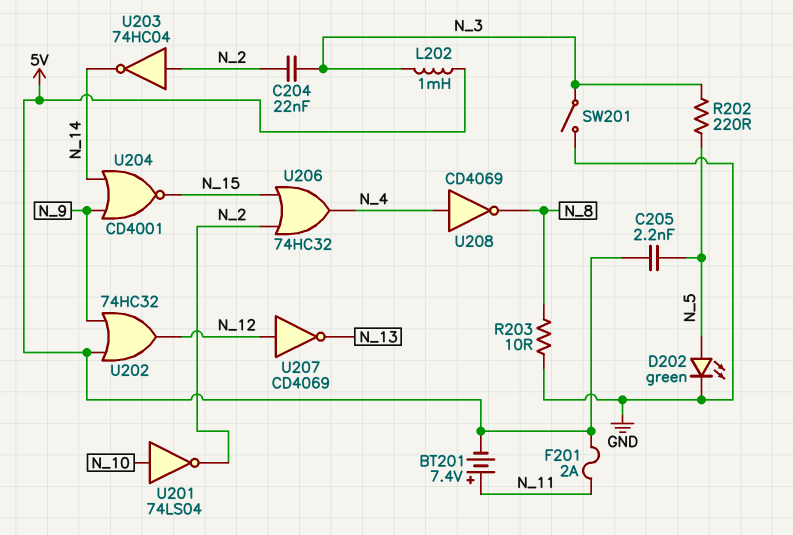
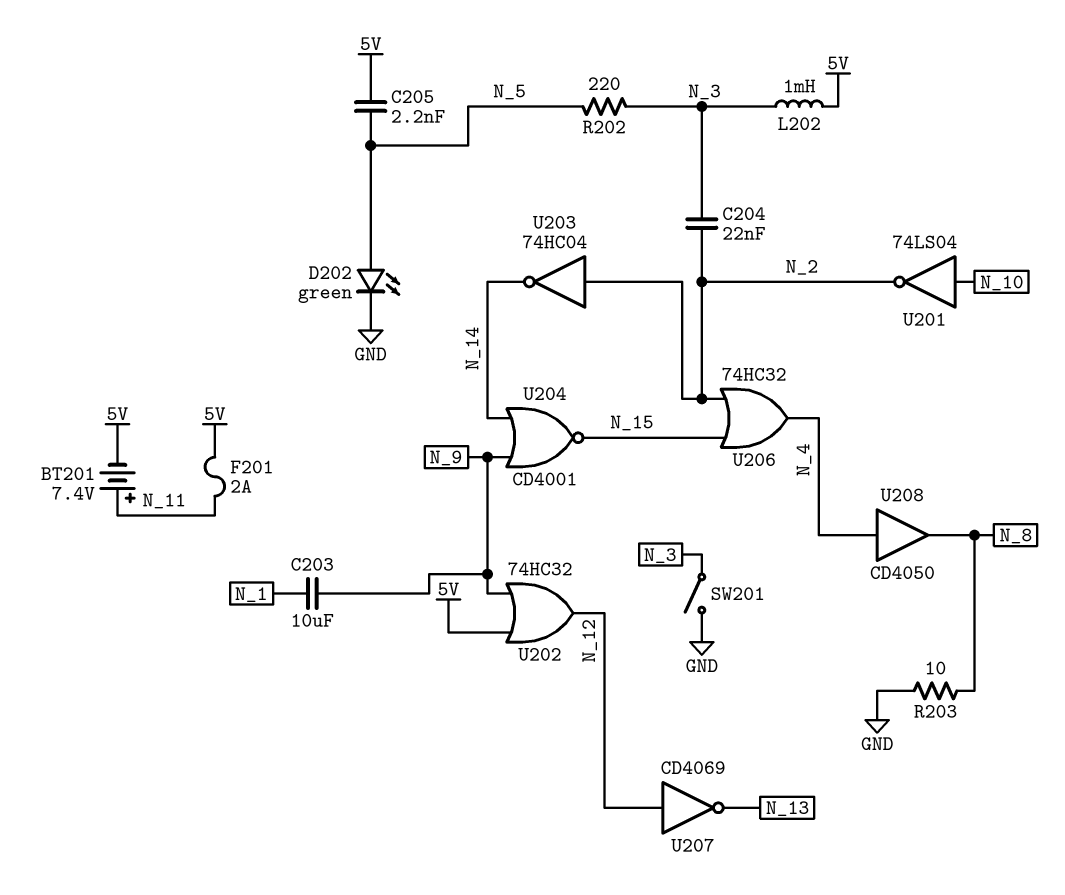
C203: none -> 10uF (N_1, N_9)
U208: NOT CD4069 (in N_4, out N_8) -> buffer CD4050 (in N_4, out N_8)

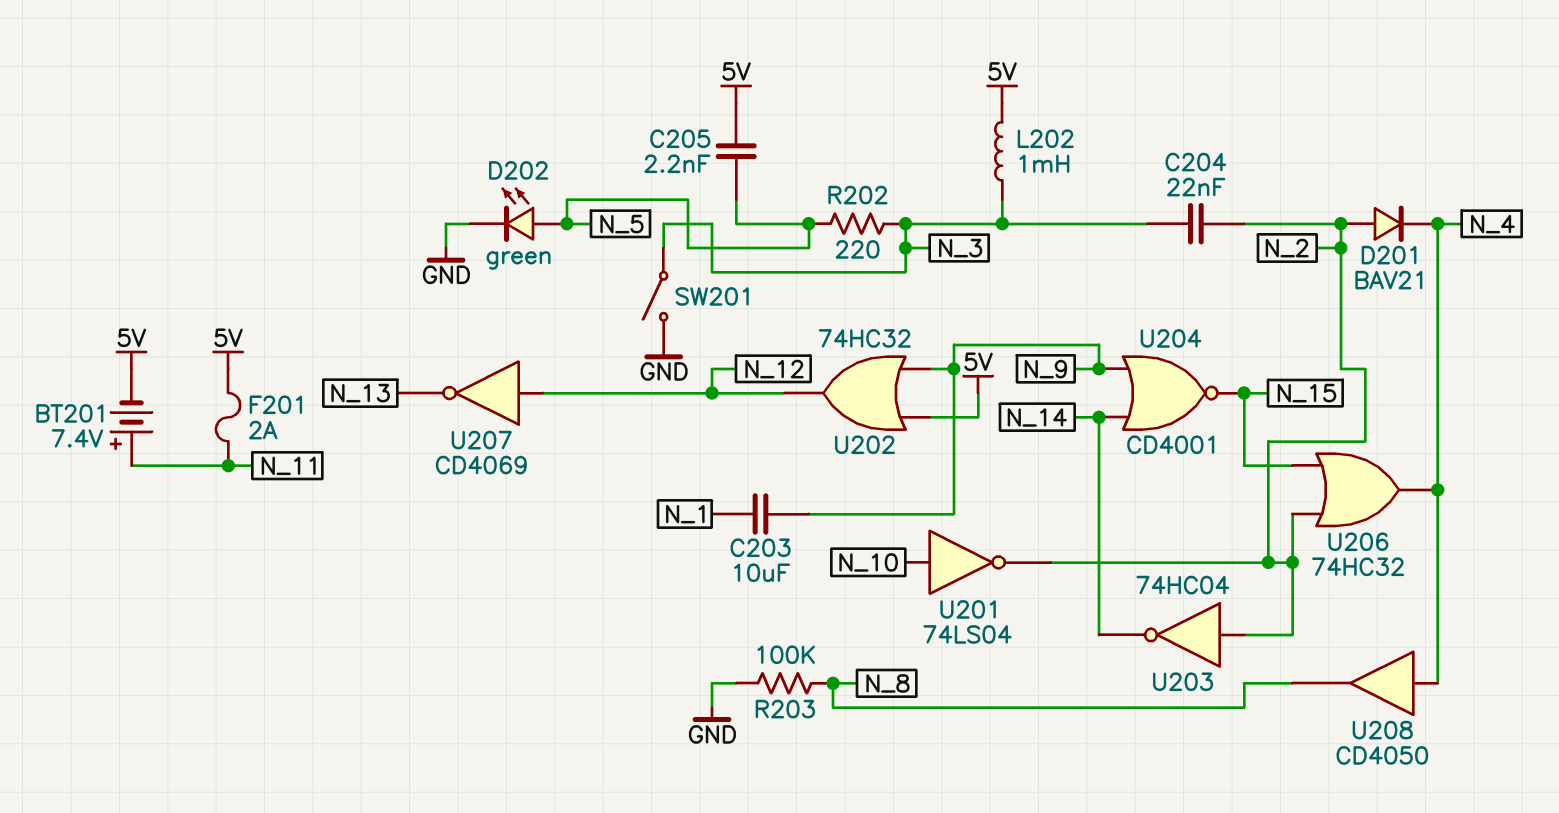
D201: none -> diode BAV21 (A N_2, K N_4)
R203: 10 (GND, N_8) -> 100k (GND, N_8)

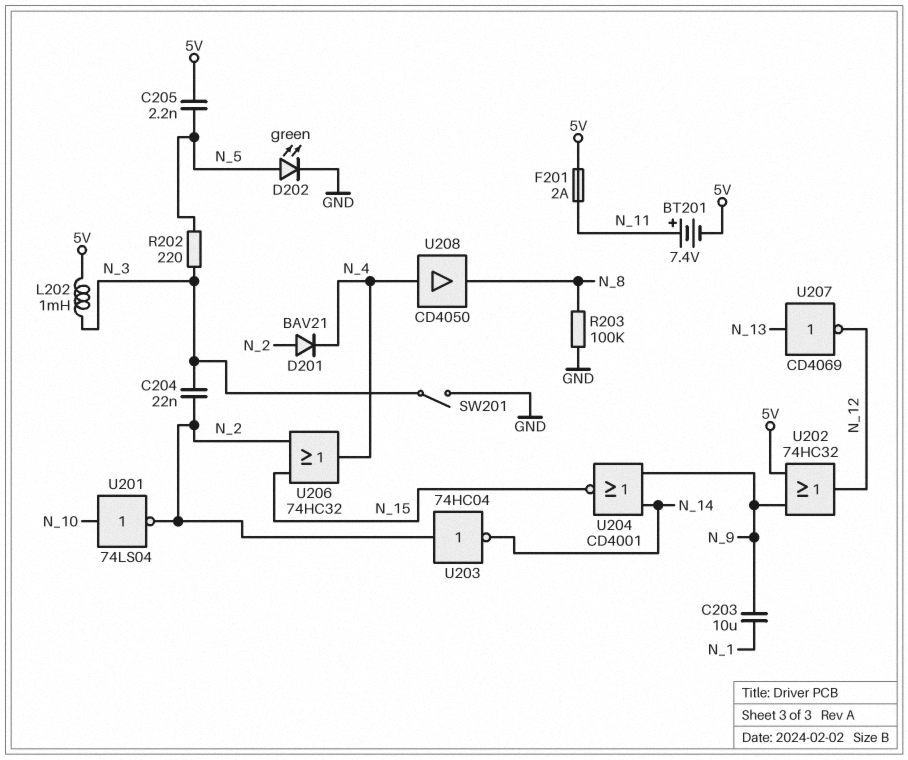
U207: NOT CD4069 (in N_12, out N_13) -> NOT CD4069 (in N_13, out N_12)

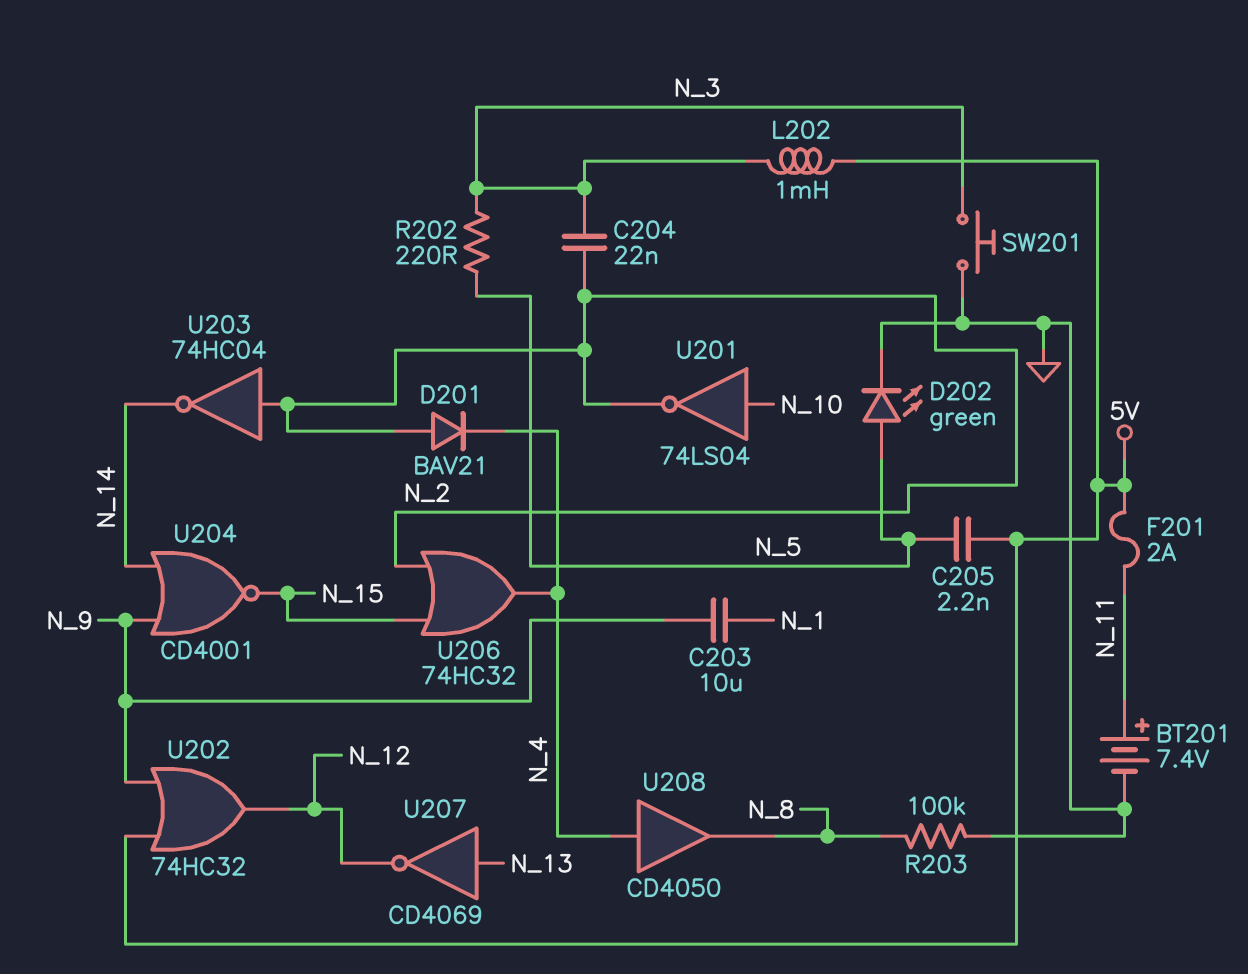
BT201: 7.4V (plus N_11, minus 5V) -> 7.4V (plus N_11, minus GND)
SW201: switch (GND, N_3) -> button (GND, N_3)

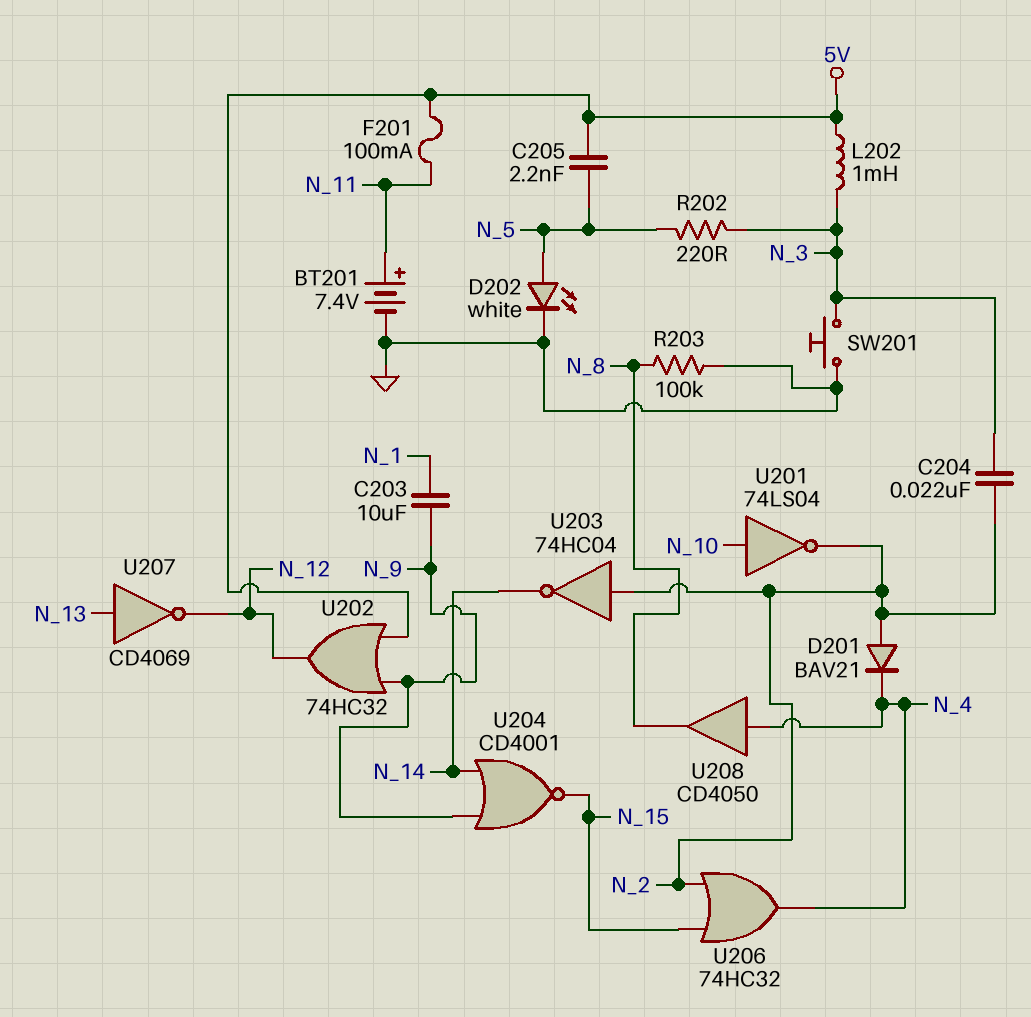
D202: LED green (A N_5, K GND) -> LED white (A N_5, K GND)
F201: 2A (5V, N_11) -> 100mA (5V, N_11)

